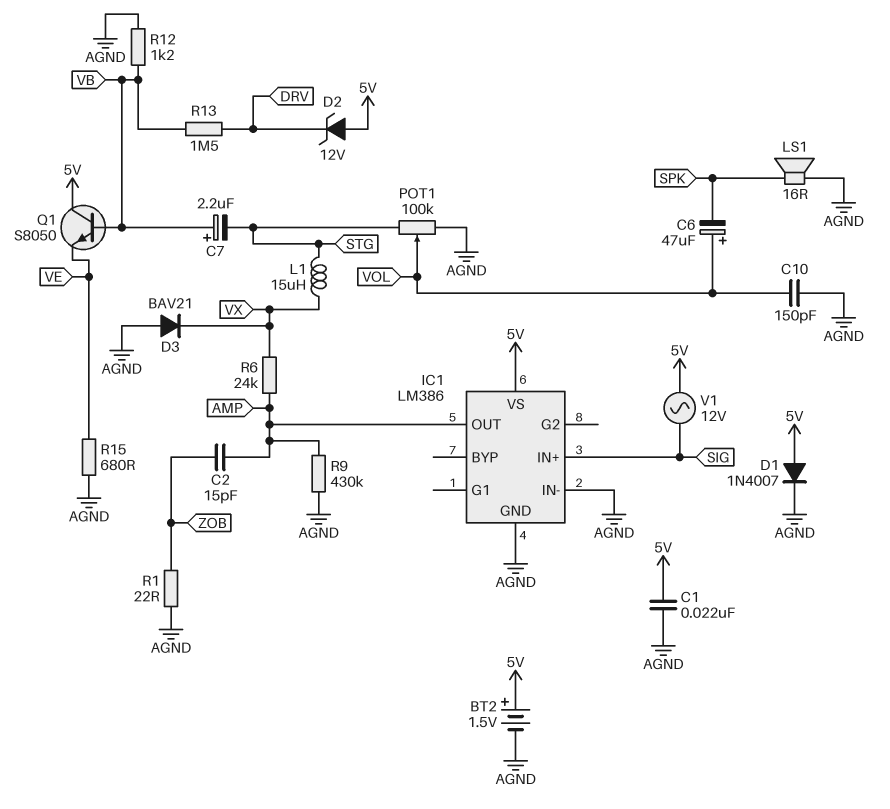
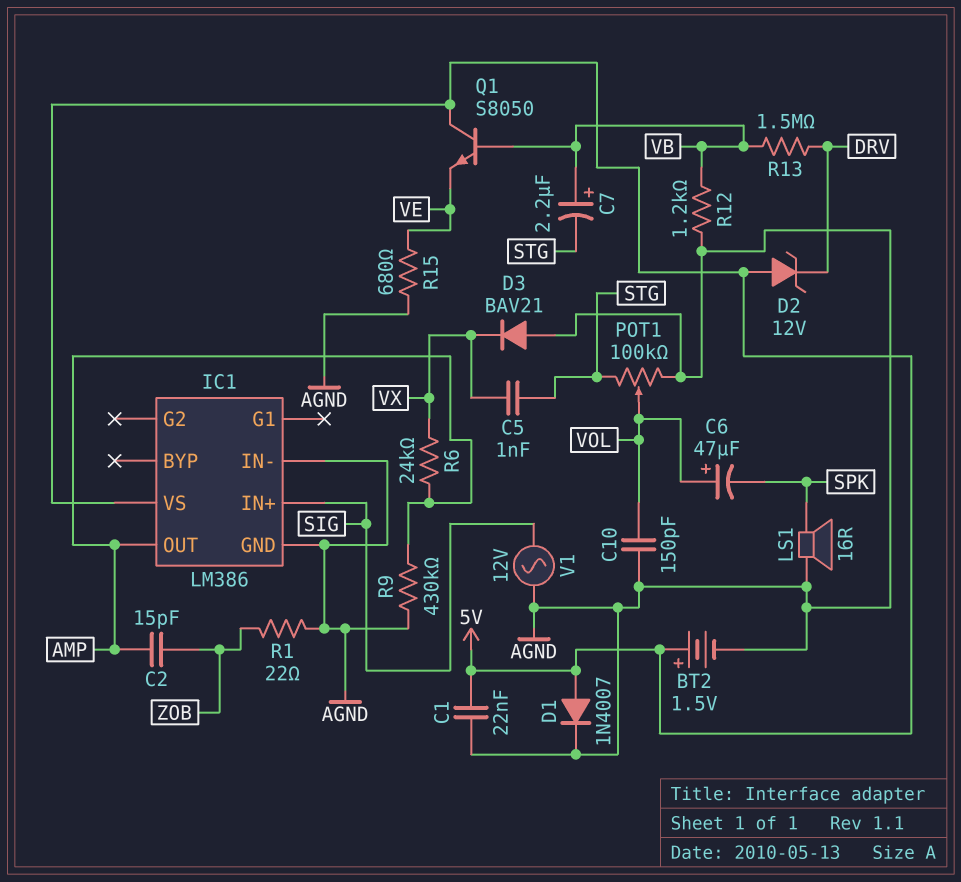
C5: none -> 1nF (STG, VX)
L1: 15uH (STG, VX) -> none
V1: AC 12V (5V, SIG) -> AC 12V (AGND, SIG)

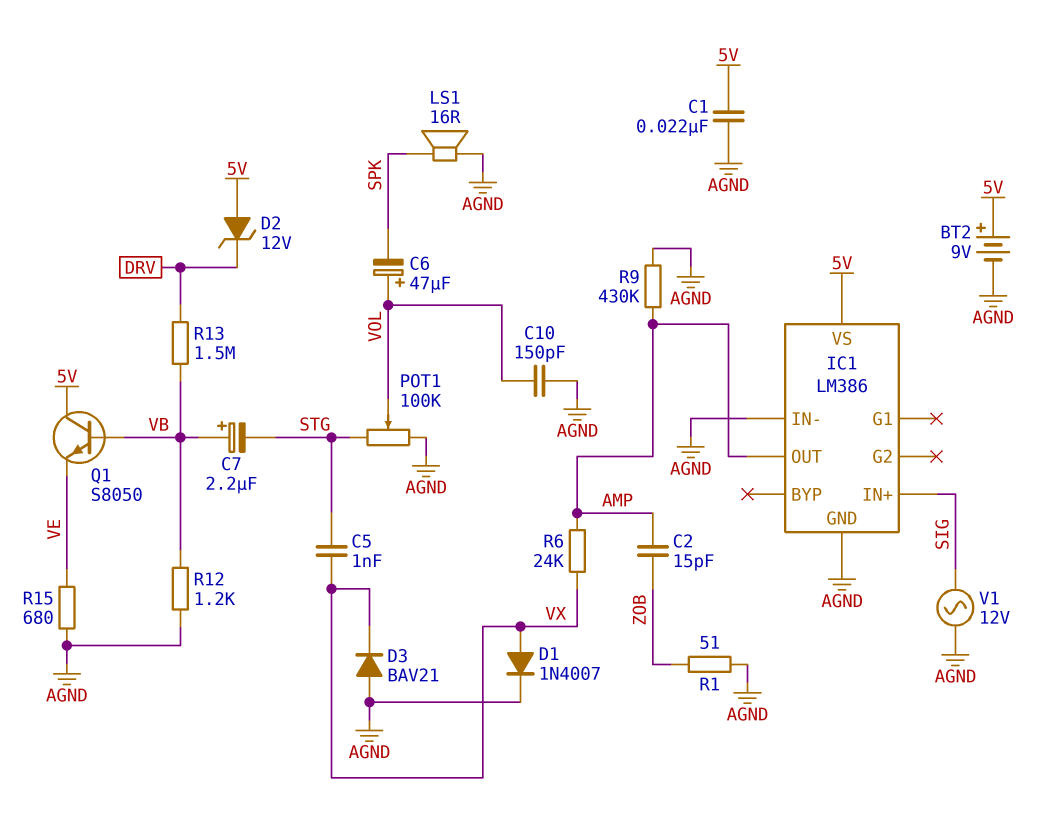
BT2: 1.5V (plus 5V, minus AGND) -> 9V (plus 5V, minus AGND)
D1: diode 1N4007 (A 5V, K AGND) -> diode 1N4007 (A VX, K AGND)
R1: 22 (AGND, ZOB) -> 51 (AGND, ZOB)

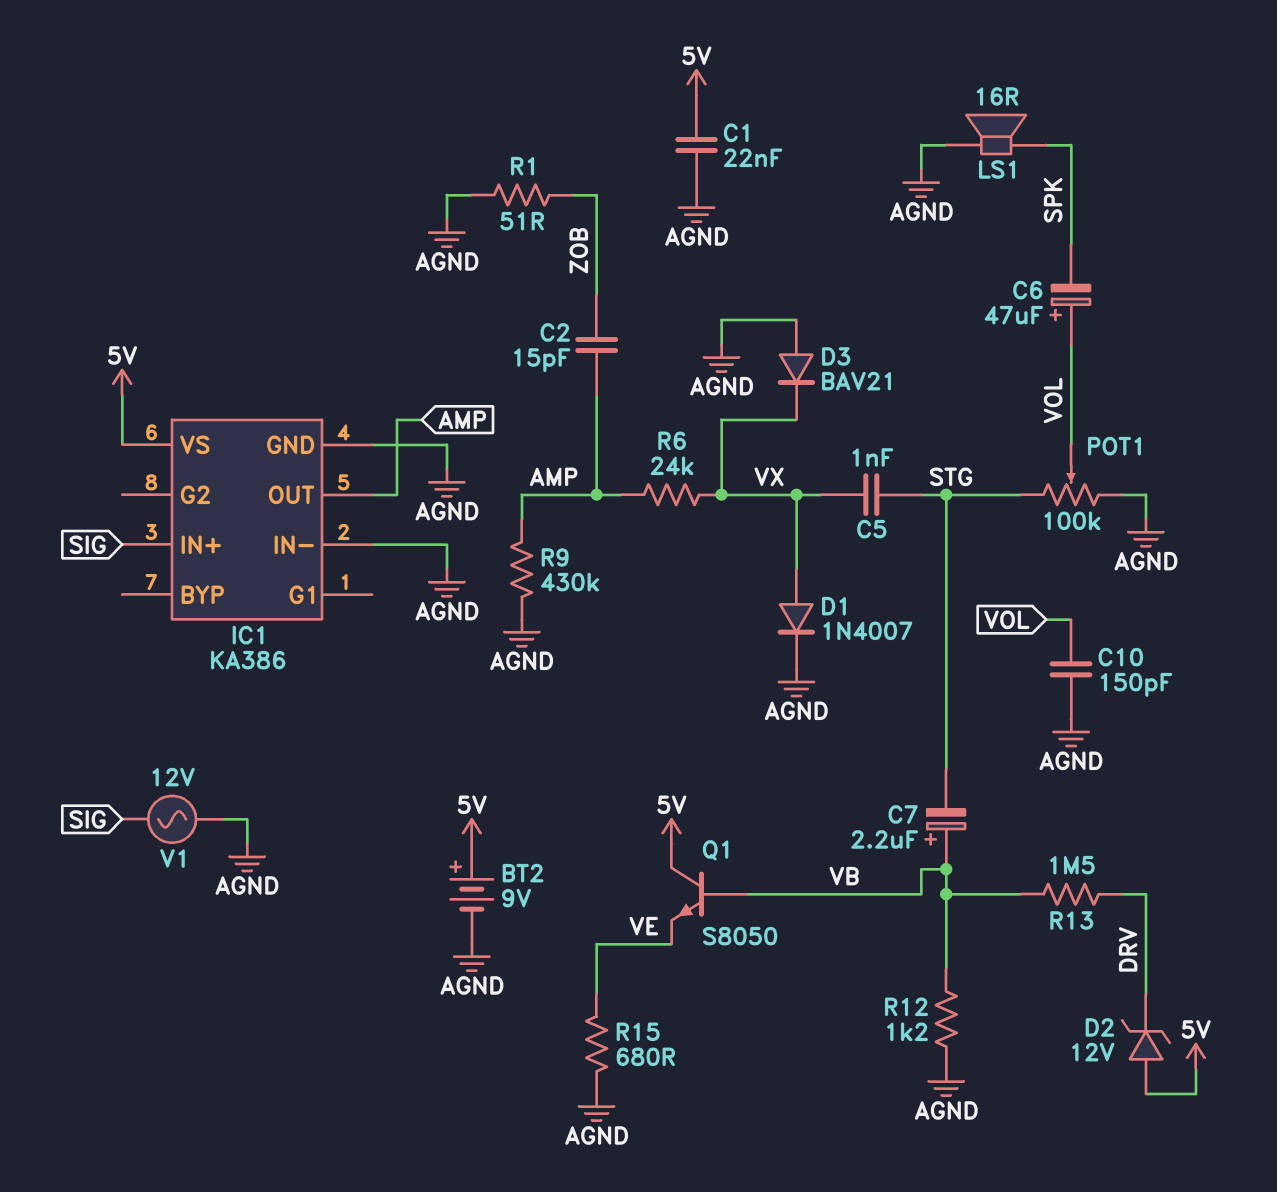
IC1: LM386 -> KA386

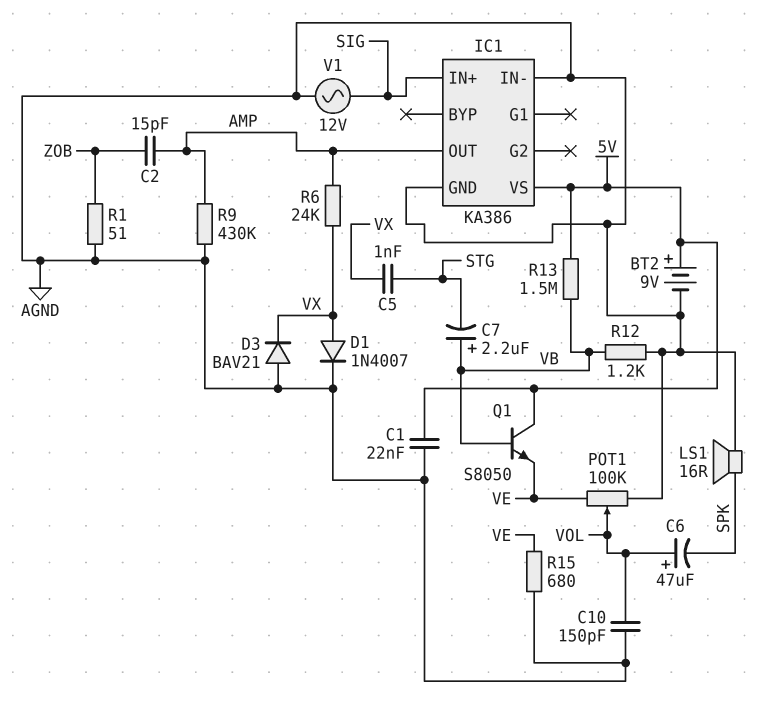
D2: zener 12V (A 5V, K DRV) -> none
POT1: 100k (AGND, STG, wiper VOL) -> 100k (AGND, VE, wiper VOL)
R13: 1.5M (DRV, VB) -> 1.5M (5V, VB)

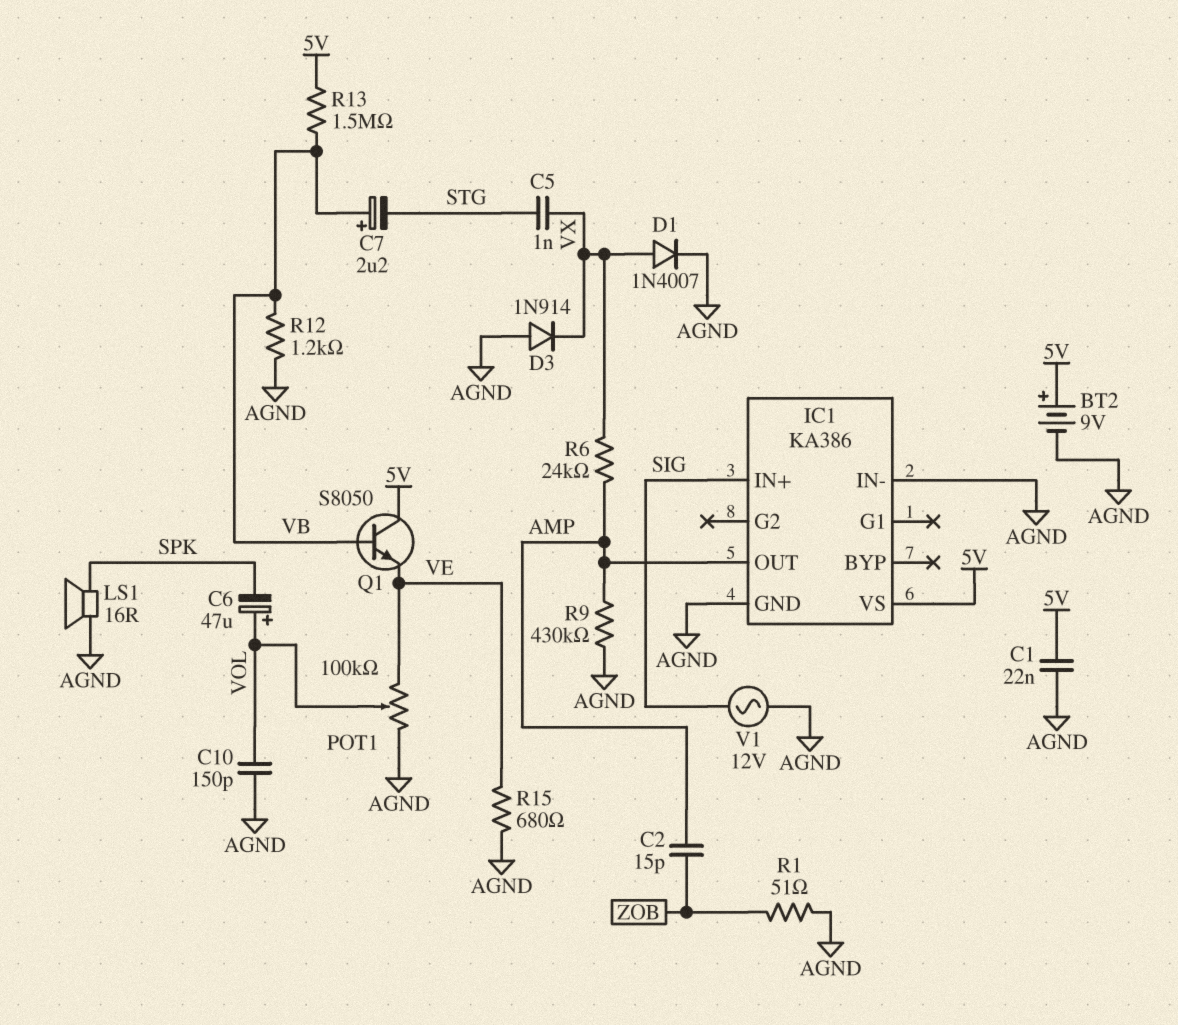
D3: diode BAV21 (A AGND, K VX) -> diode 1N914 (A AGND, K VX)

